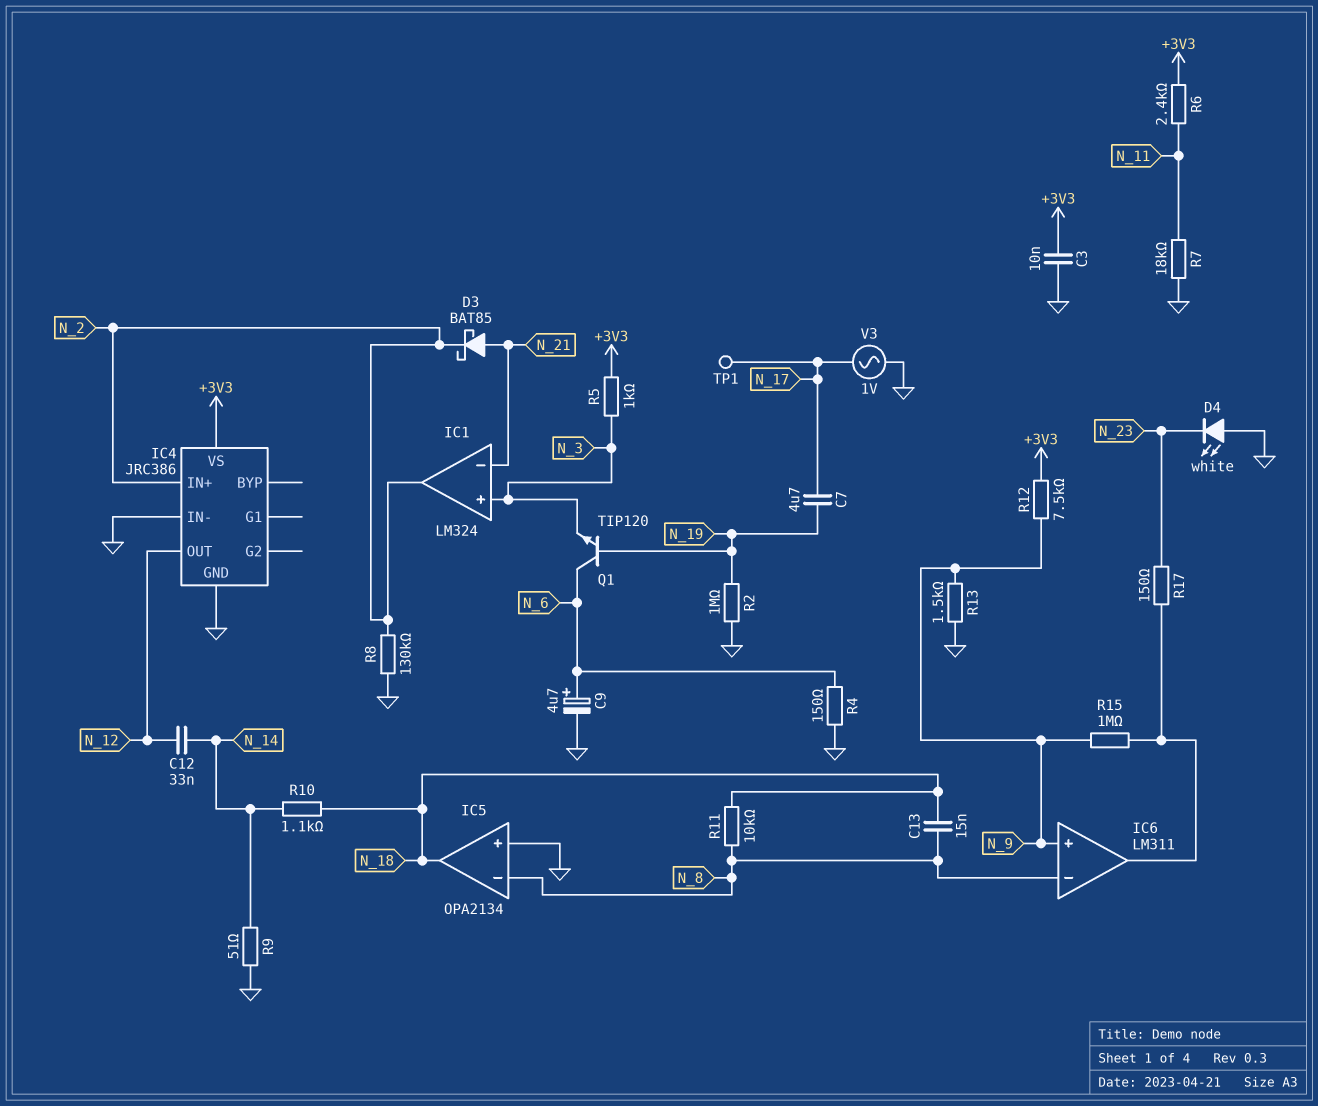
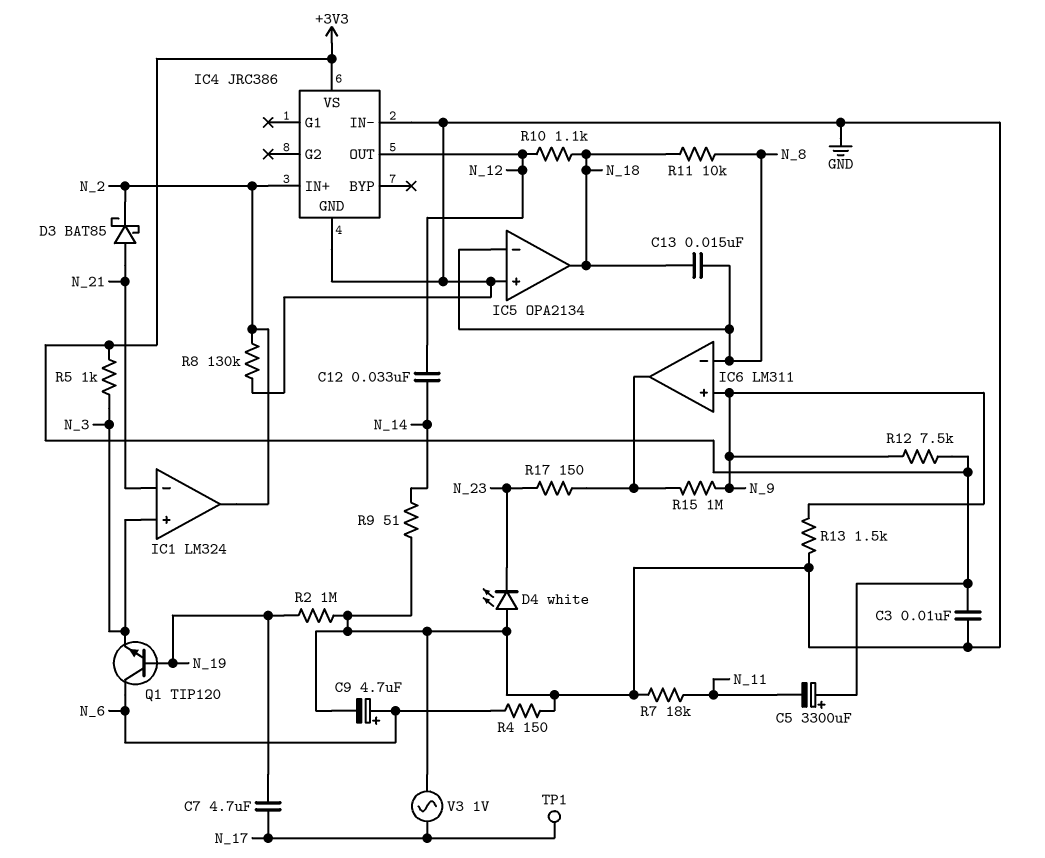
C5: none -> 3300uF (plus +3V3, minus N_11)
R6: 2.4k (+3V3, N_11) -> none
R10: 1.1k (N_14, N_18) -> 1.1k (N_12, N_18)

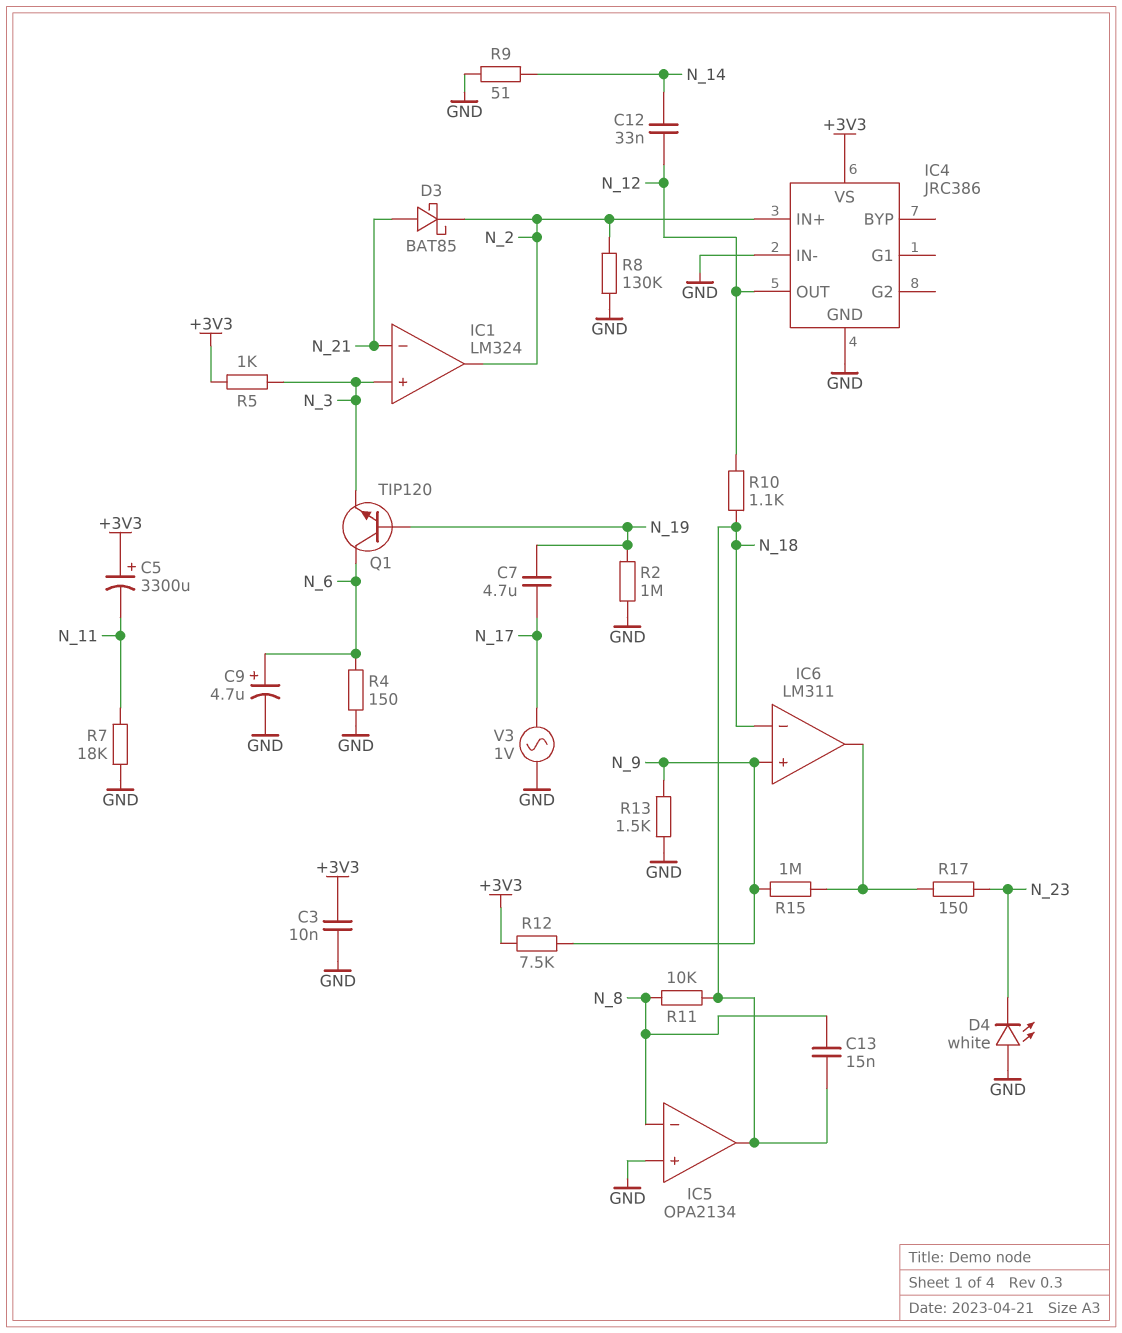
IC6 pin in-: N_8 -> N_18
TP1: test point (N_17) -> none

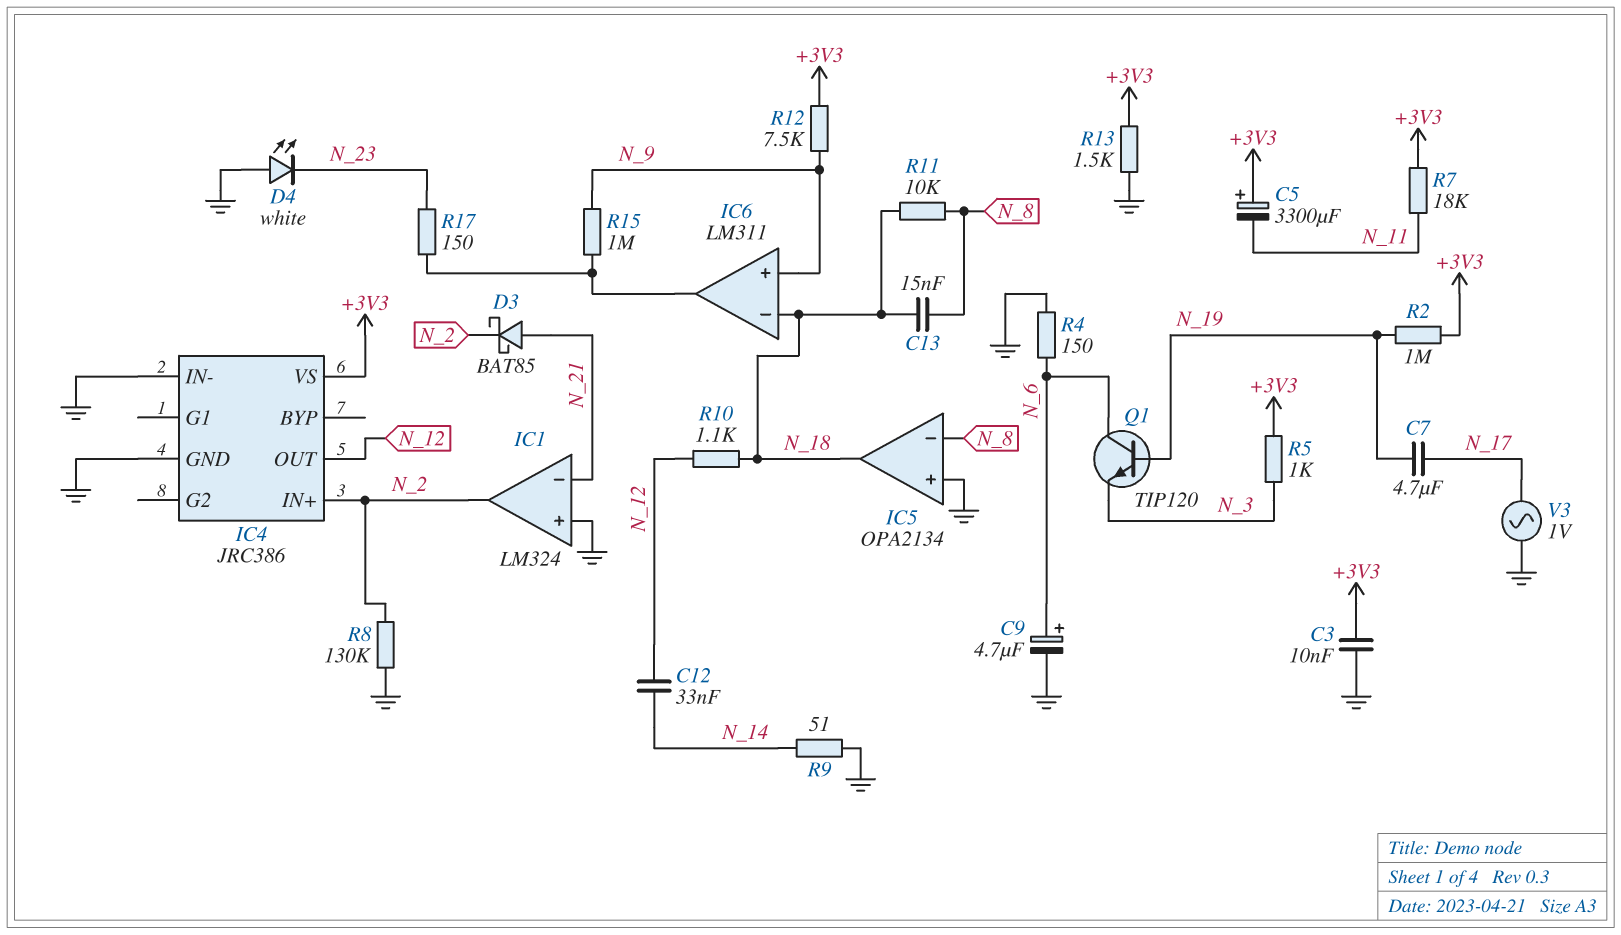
IC1 pin in+: N_3 -> GND
R2: 1M (GND, N_19) -> 1M (+3V3, N_19)
R7: 18k (GND, N_11) -> 18k (+3V3, N_11)
R13: 1.5k (GND, N_9) -> 1.5k (+3V3, GND)

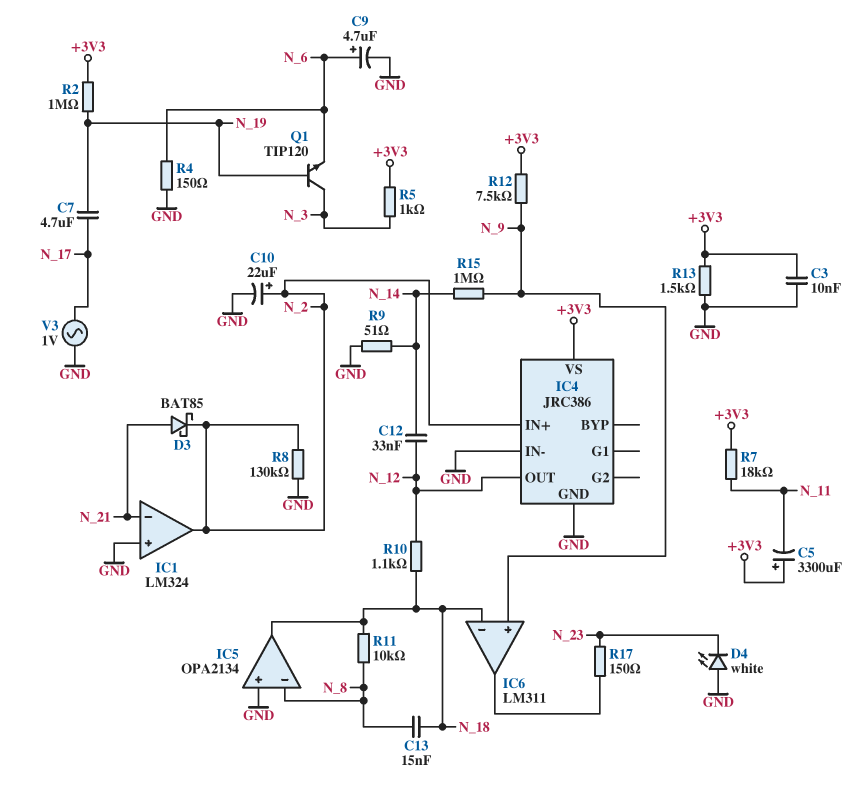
C10: none -> 22uF (plus N_2, minus GND)
Q1: NPN TIP120 (B N_19, C N_6, E N_3) -> NPN TIP120 (B N_19, C N_3, E N_6)
R15: 1M (IC6/out, N_9) -> 1M (N_9, N_14)

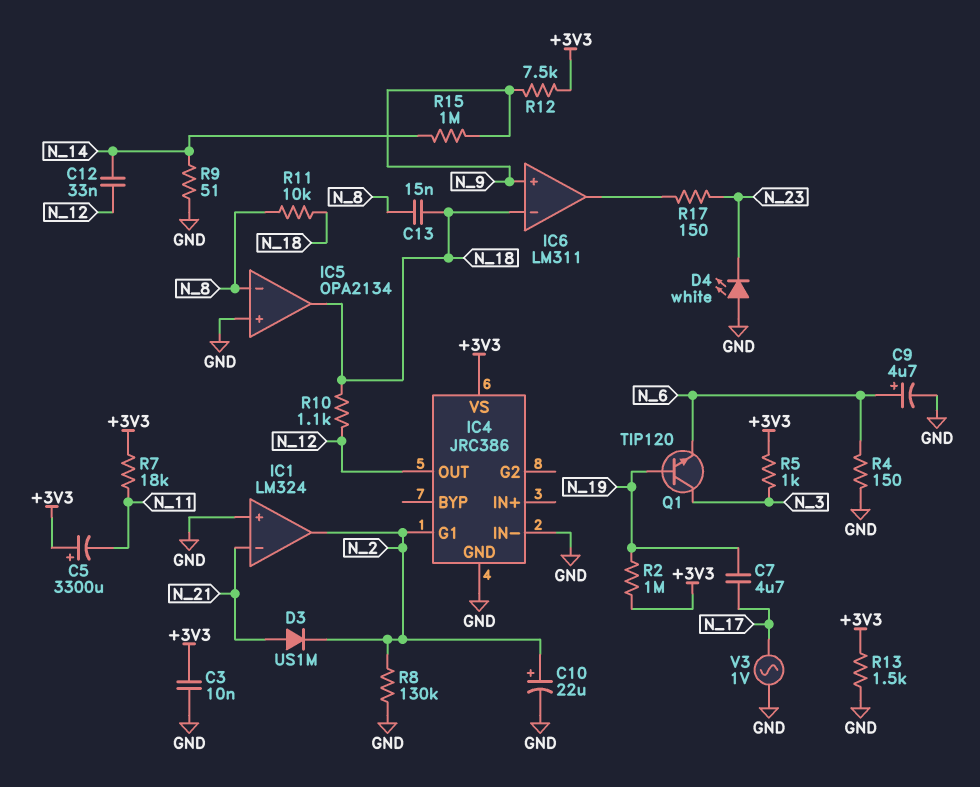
D3: schottky BAT85 (A N_21, K N_2) -> diode US1M (A N_21, K N_2)
IC4 pin G1: none -> N_2
IC4 pin IN+: N_2 -> none

